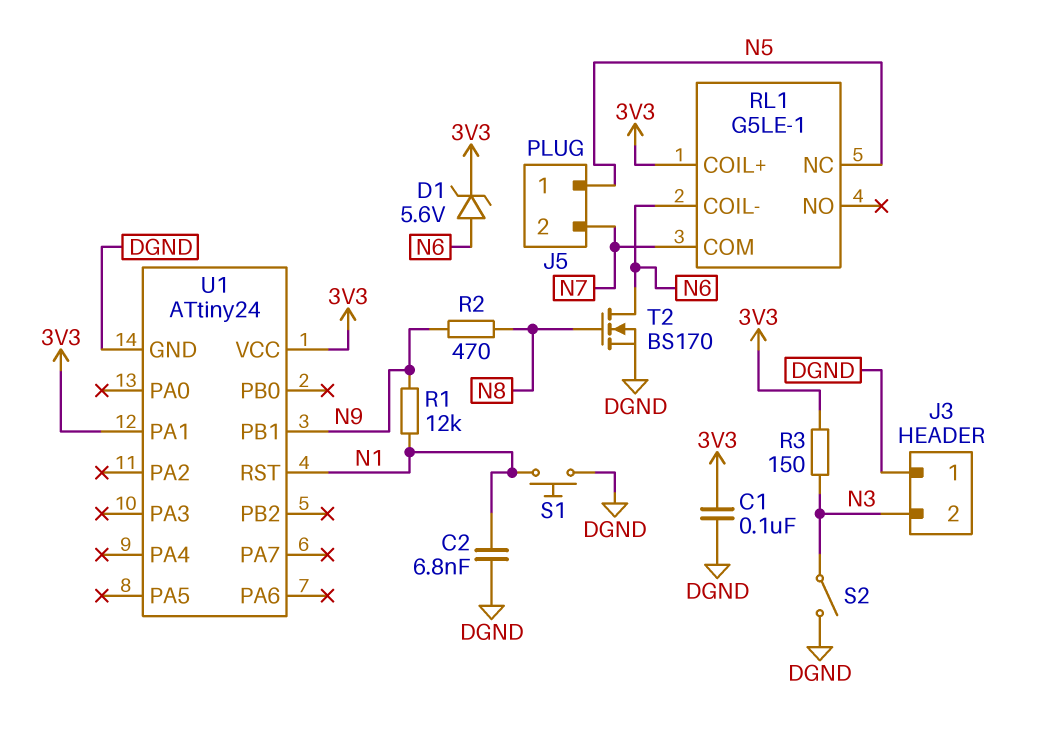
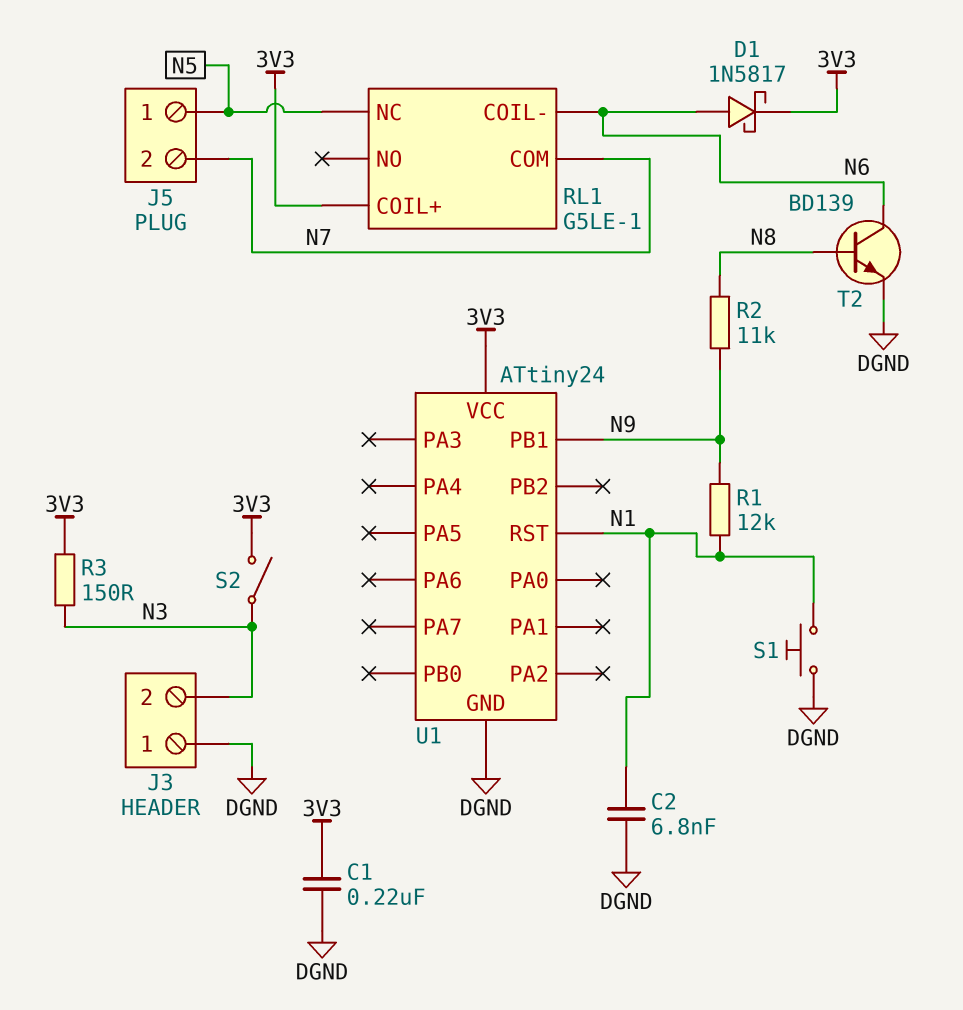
C1: 100nF (3V3, DGND) -> 220nF (3V3, DGND)
D1: zener 5.6V (A N6, K 3V3) -> schottky 1N5817 (A N6, K 3V3)
R2: 470 (N8, N9) -> 11k (N8, N9)
S2: switch (DGND, N3) -> switch (3V3, N3)
T2: NMOS BS170 (G N8, D N6, S DGND) -> NPN BD139 (B N8, C N6, E DGND)
U1 pin PA1: 3V3 -> none

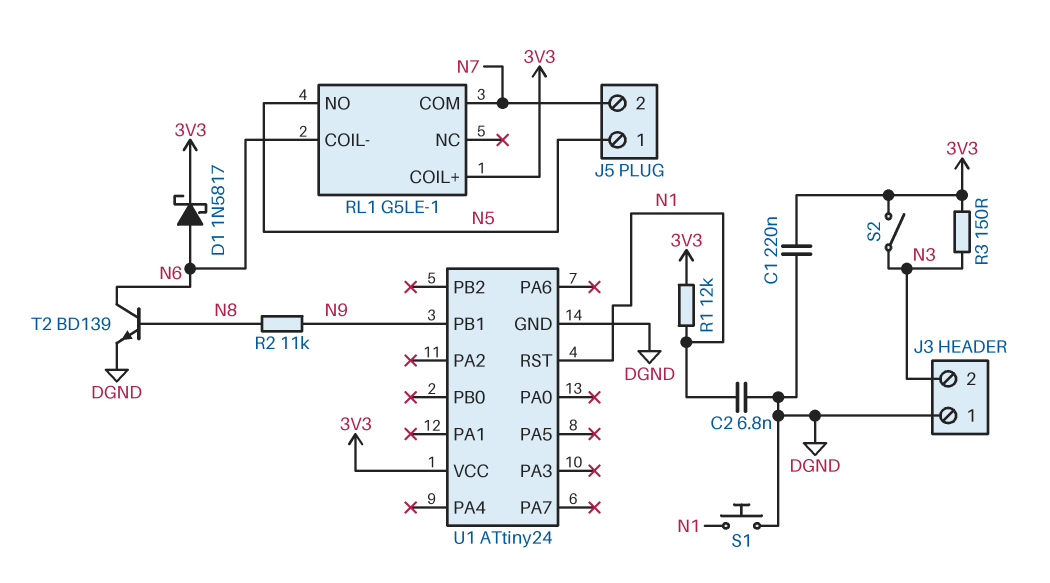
R1: 12k (N1, N9) -> 12k (3V3, N1)
RL1 pin NC: N5 -> none
RL1 pin NO: none -> N5

